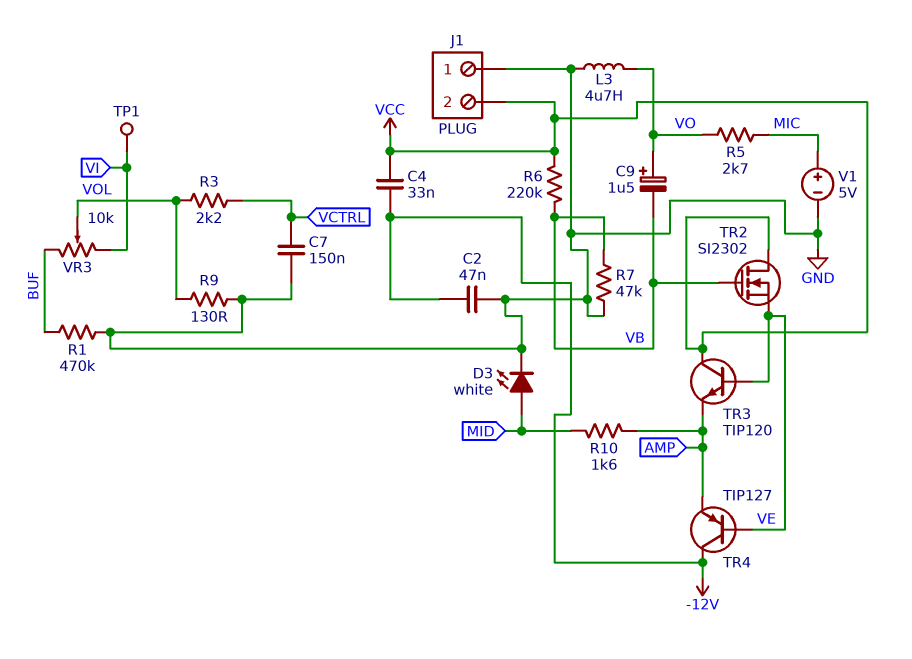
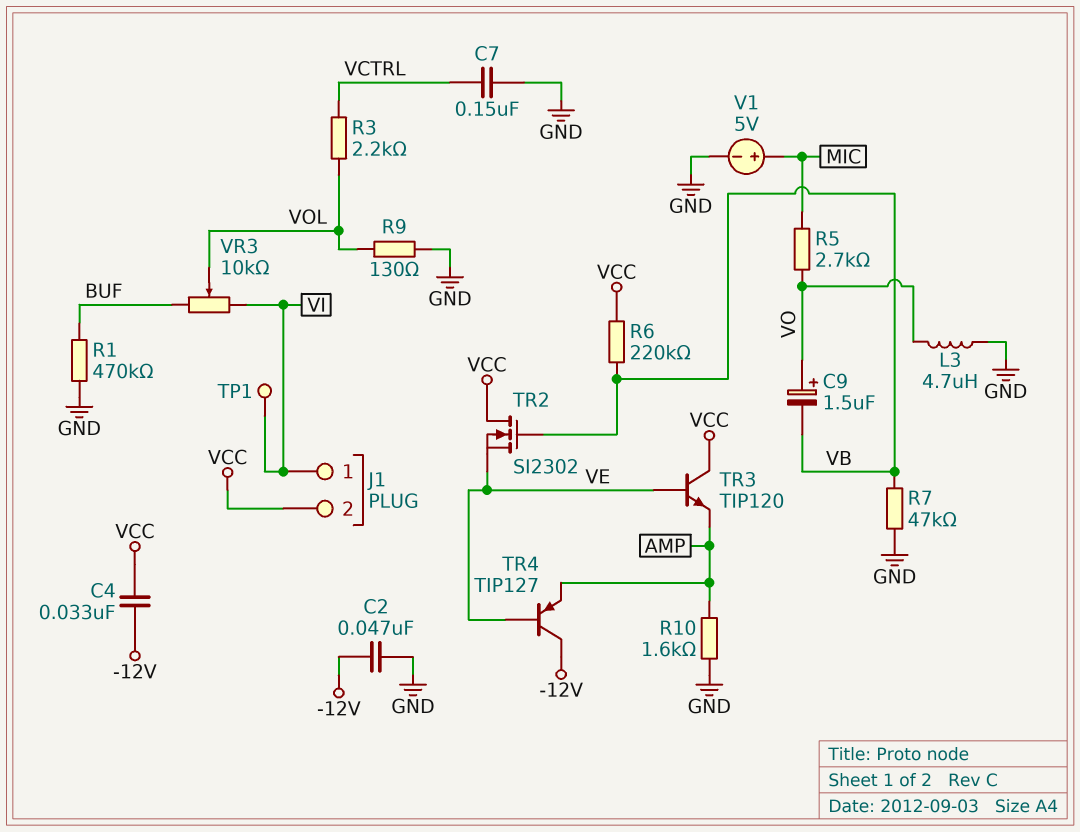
D3: LED white (A MID, K GND) -> none
J1 pin 1: GND -> VI
R10: 1.6k (AMP, MID) -> 1.6k (AMP, GND)

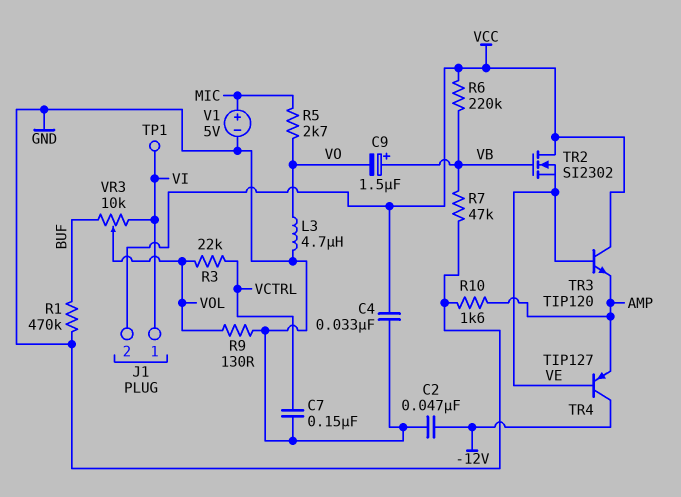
C4: 33nF (-12V, VCC) -> 33nF (GND, VCC)
C9: 1.5uF (plus VO, minus VB) -> 1.5uF (plus VB, minus VO)
R3: 2.2k (VCTRL, VOL) -> 22k (VCTRL, VOL)

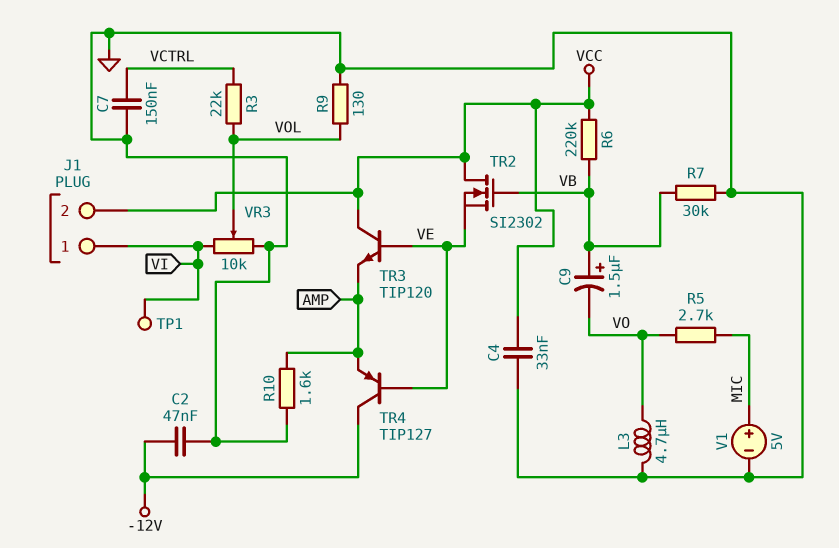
R1: 470k (BUF, GND) -> none
R7: 47k (GND, VB) -> 30k (GND, VB)
VR3: 10k (BUF, VI, wiper VOL) -> 10k (GND, VI, wiper VOL)

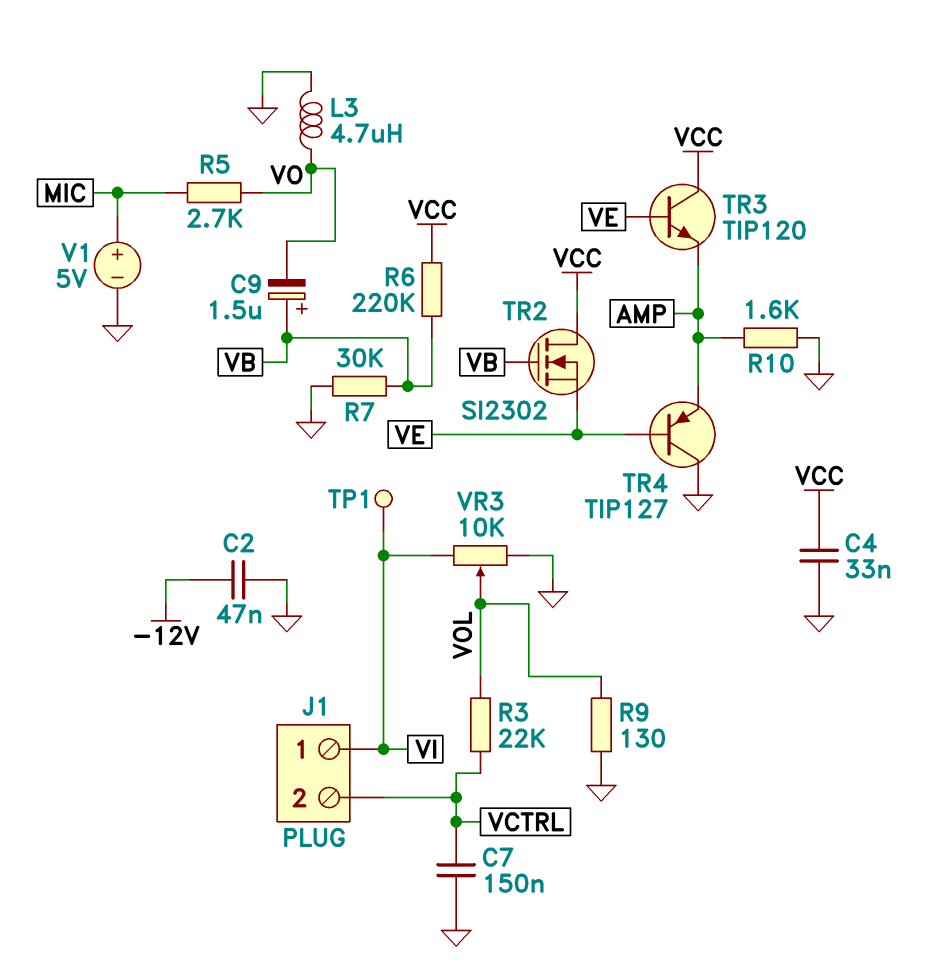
J1 pin 2: VCC -> VCTRL
TR4: PNP TIP127 (B VE, C -12V, E AMP) -> PNP TIP127 (B VE, C GND, E AMP)

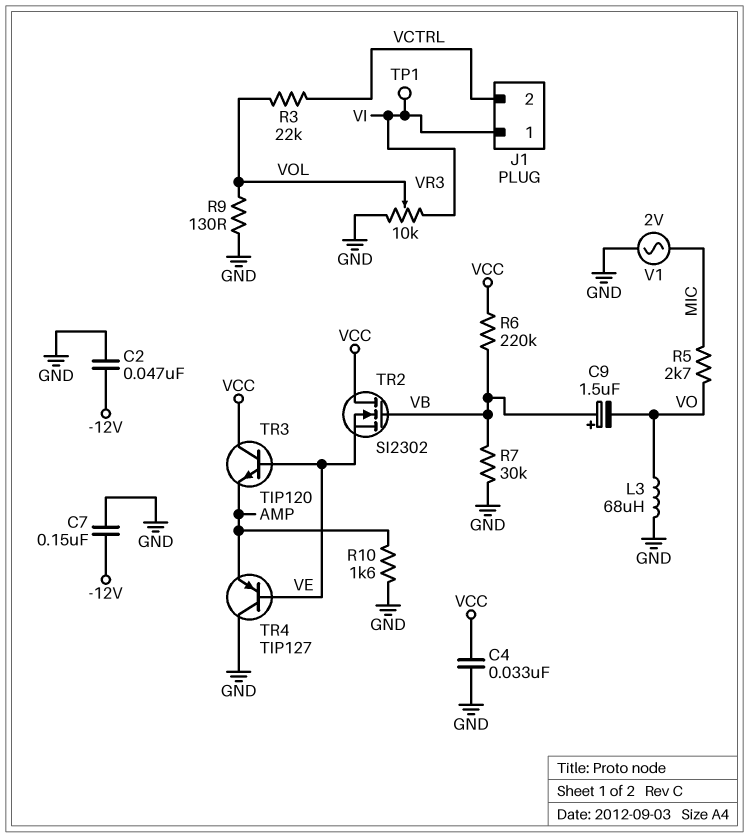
C7: 150nF (GND, VCTRL) -> 150nF (-12V, GND)
L3: 4.7uH (GND, VO) -> 68uH (GND, VO)
V1: 5V (plus MIC, minus GND) -> AC 2V (GND, MIC)

